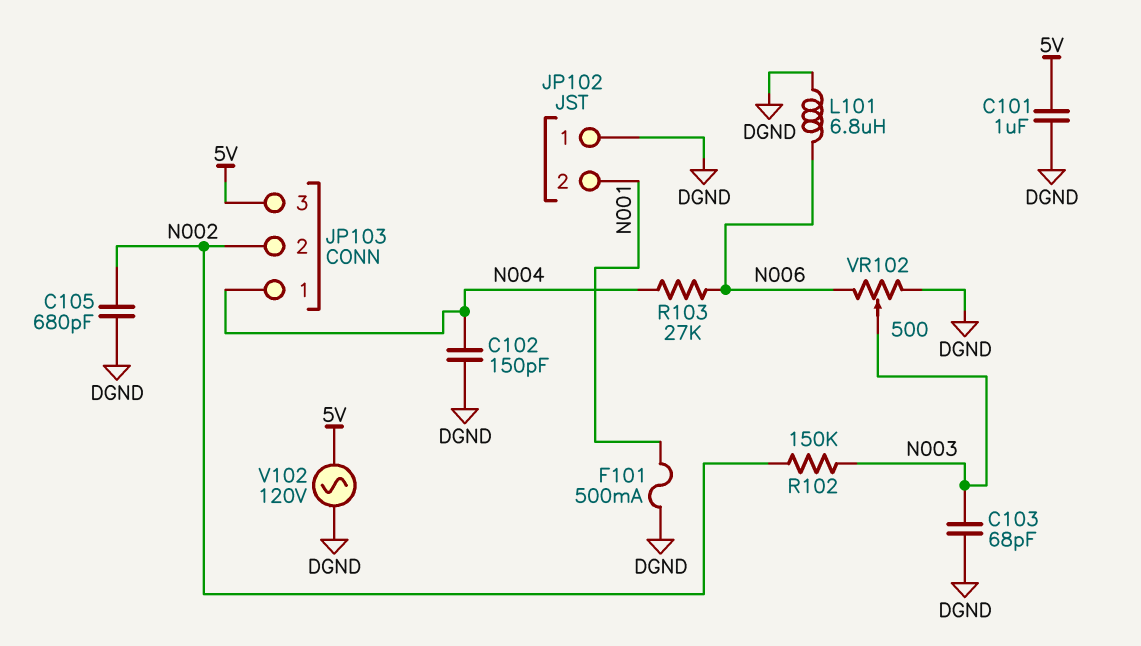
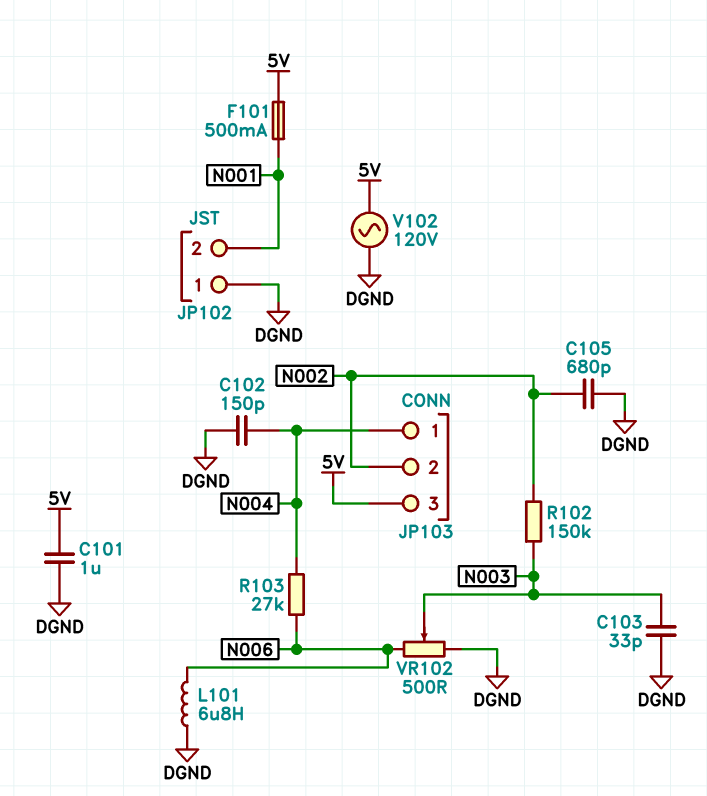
C103: 68pF (DGND, N003) -> 33pF (DGND, N003)
F101: 500mA (DGND, N001) -> 500mA (5V, N001)

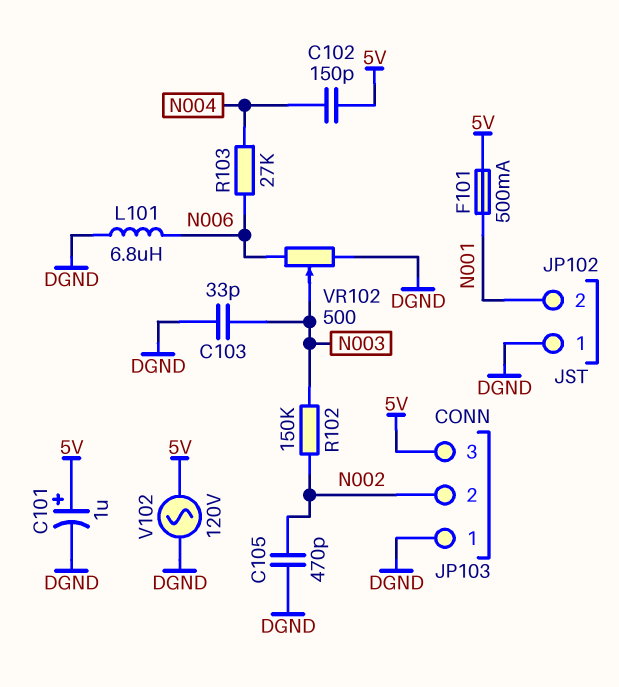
C101: 1uF (5V, DGND) -> 1uF (plus 5V, minus DGND)
C102: 150pF (DGND, N004) -> 150pF (5V, N004)
C105: 680pF (DGND, N002) -> 470pF (DGND, N002)
JP103 pin 1: N004 -> DGND

